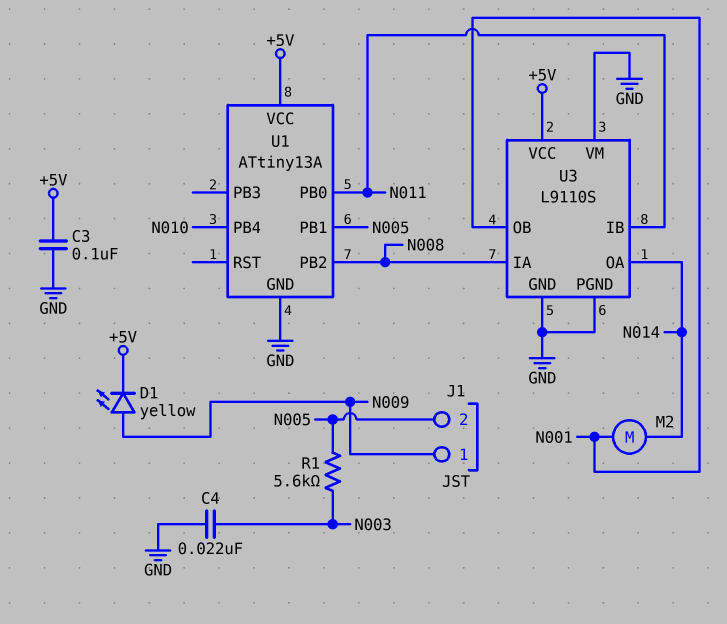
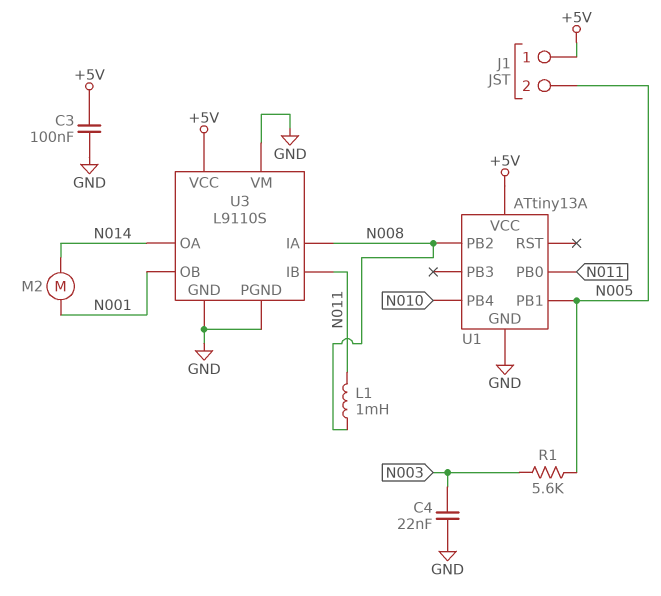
D1: LED yellow (A N009, K +5V) -> none
J1 pin 1: N009 -> +5V
L1: none -> 1mH (N008, N011)

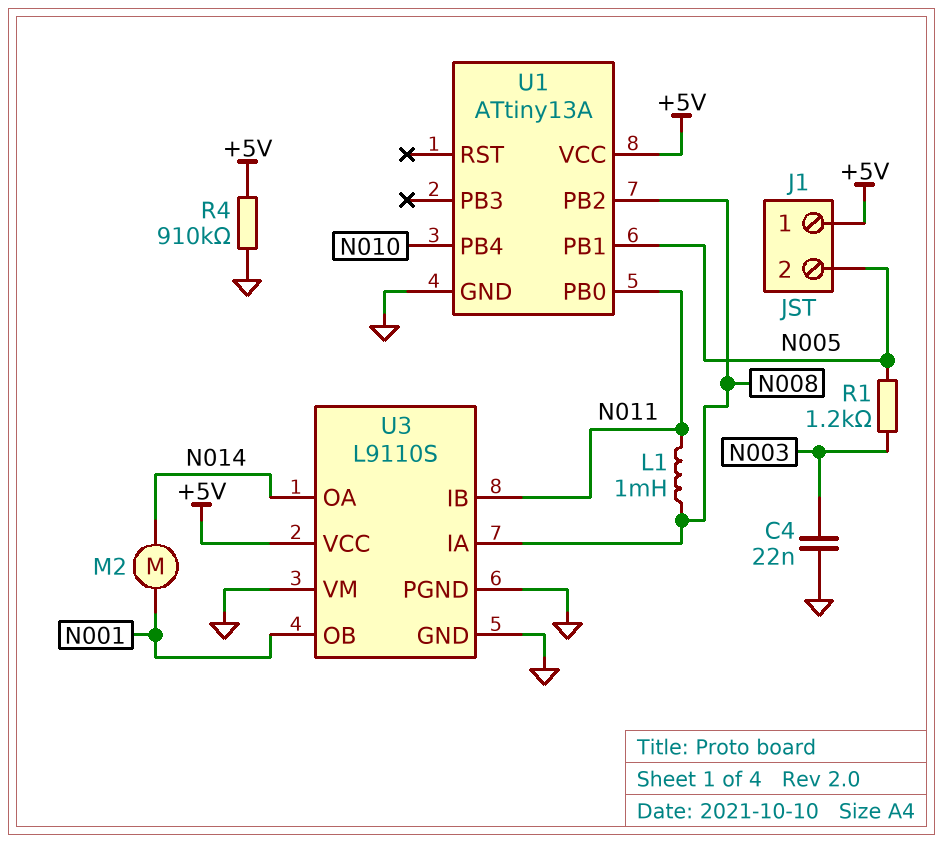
C3: 100nF (+5V, GND) -> none
R1: 5.6k (N003, N005) -> 1.2k (N003, N005)
R4: none -> 910k (+5V, GND)

